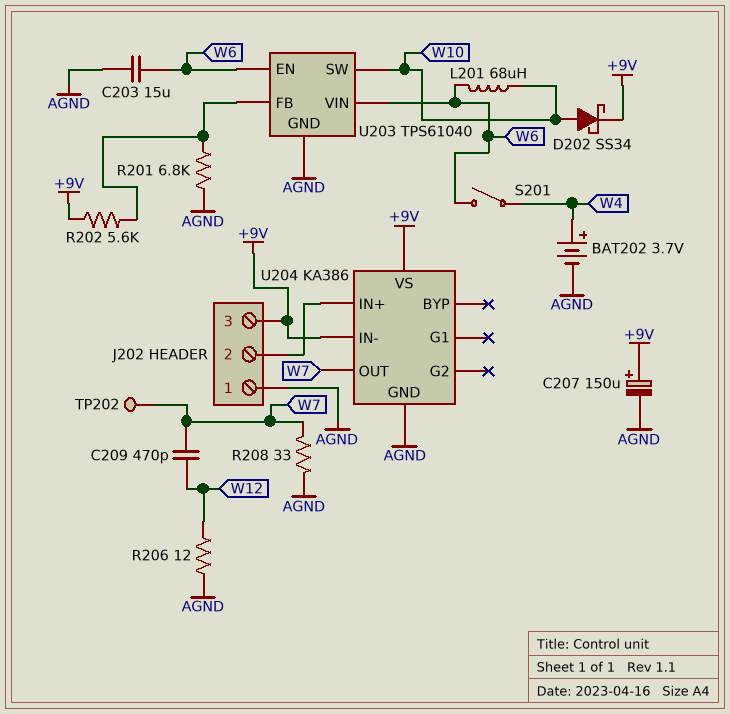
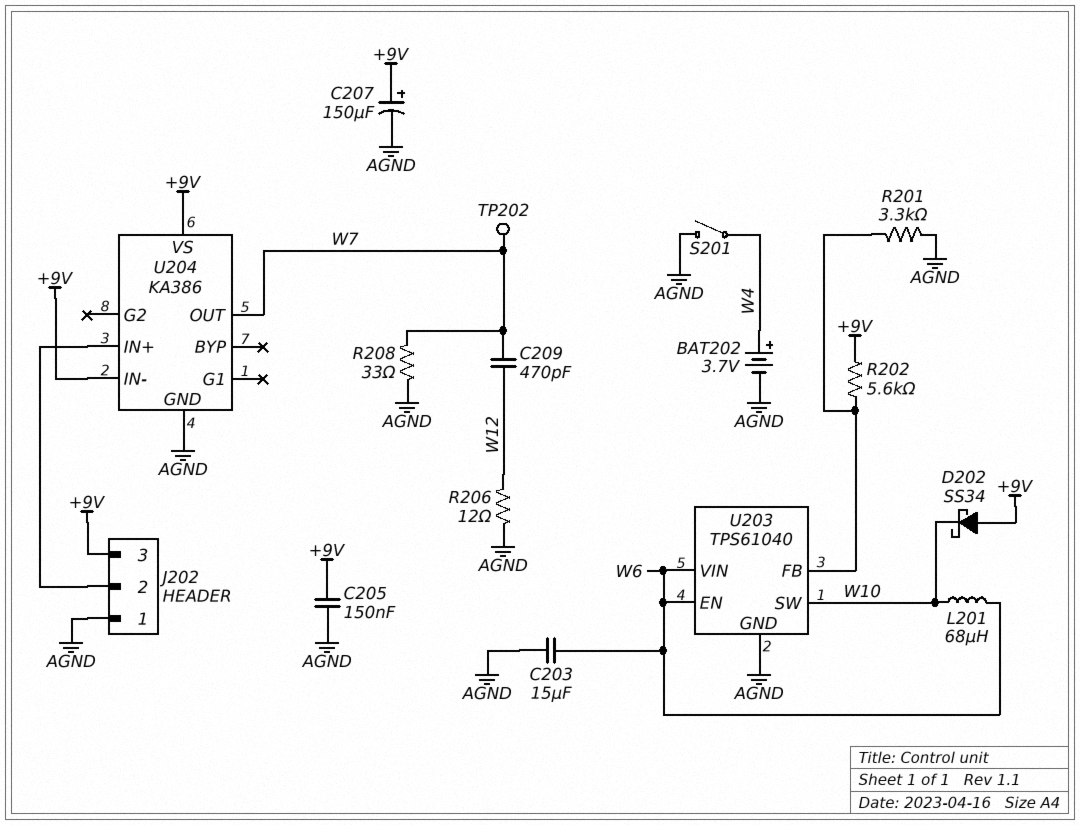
C205: none -> 150nF (+9V, AGND)
D202: schottky SS34 (A W10, K +9V) -> schottky SS34 (A +9V, K W10)
R201: 6.8k (AGND, U203/FB) -> 3.3k (AGND, U203/FB)
S201: switch (W4, W6) -> switch (AGND, W4)

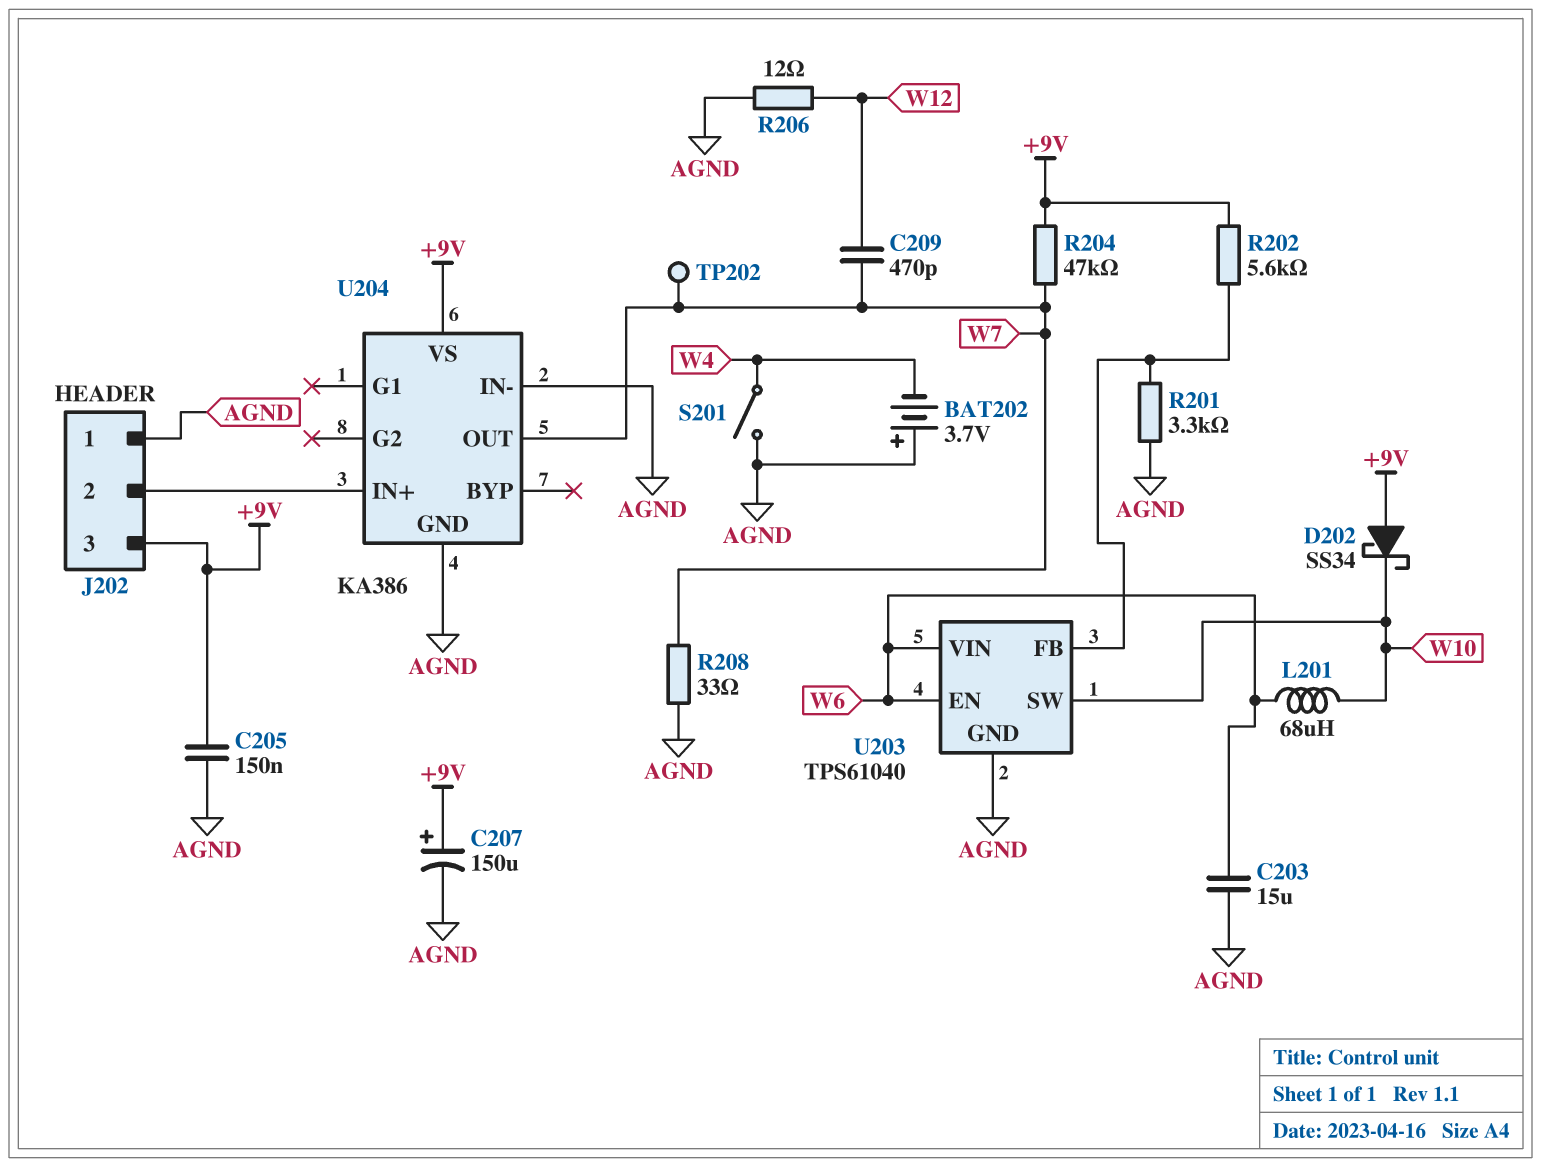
BAT202: 3.7V (plus W4, minus AGND) -> 3.7V (plus AGND, minus W4)
R204: none -> 47k (+9V, W7)
U204 pin IN-: +9V -> AGND

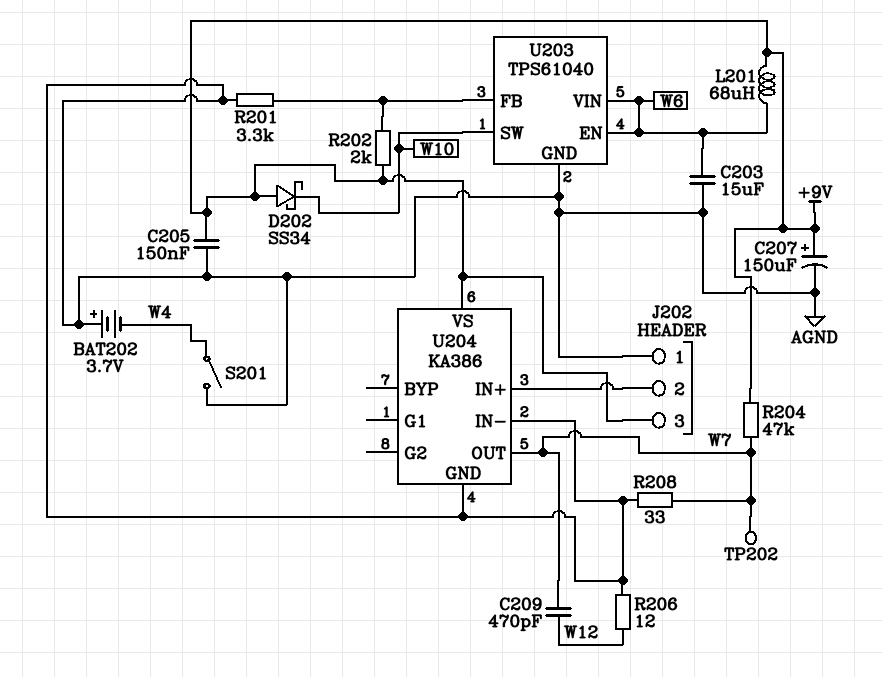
L201: 68uH (W6, W10) -> 68uH (+9V, W6)
R202: 5.6k (+9V, U203/FB) -> 2k (+9V, U203/FB)

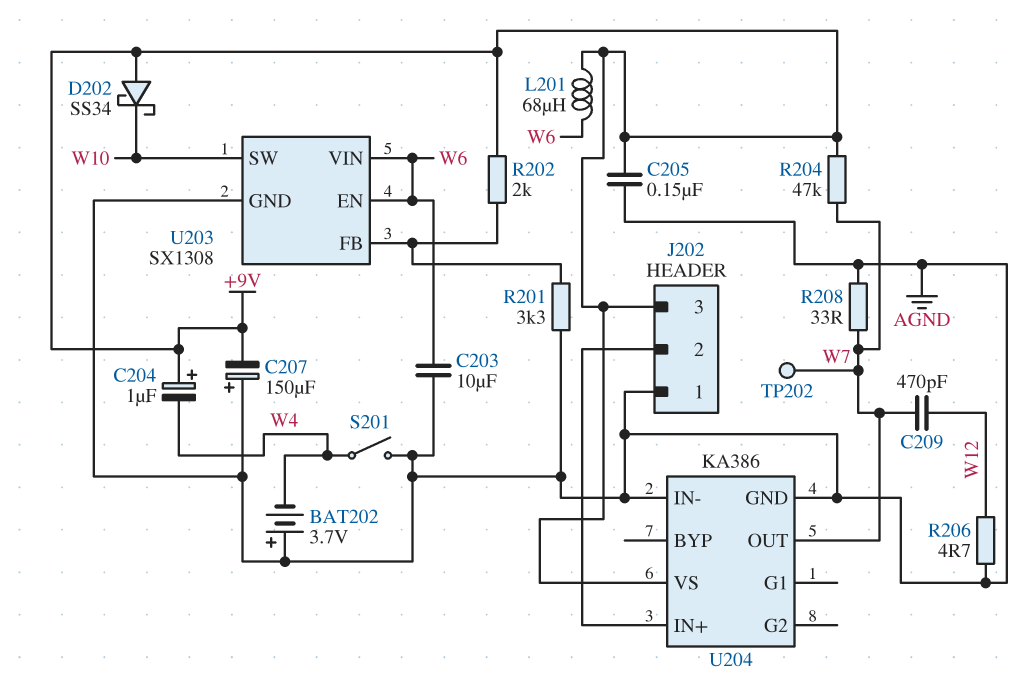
C203: 15uF (AGND, W6) -> 10uF (AGND, W6)
C204: none -> 1uF (plus +9V, minus W4)
C207: 150uF (plus +9V, minus AGND) -> 150uF (plus AGND, minus +9V)
R206: 12 (AGND, W12) -> 4.7 (AGND, W12)
U203: TPS61040 -> SX1308

